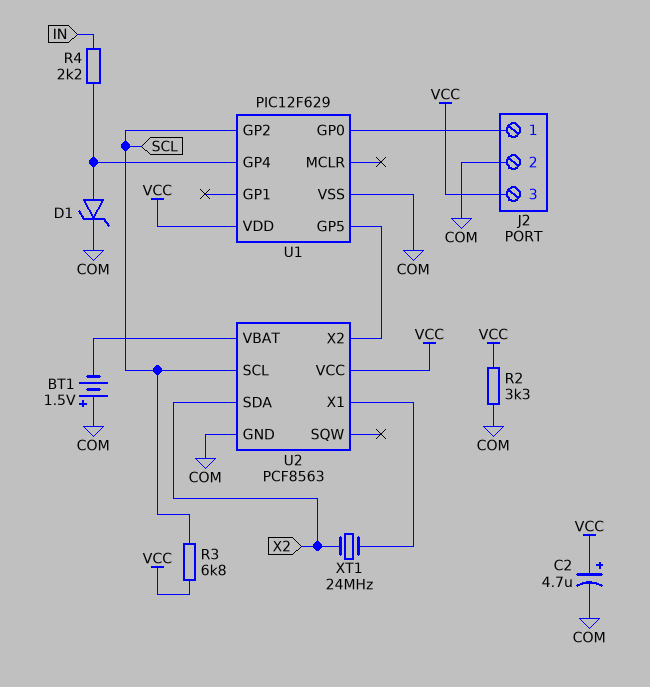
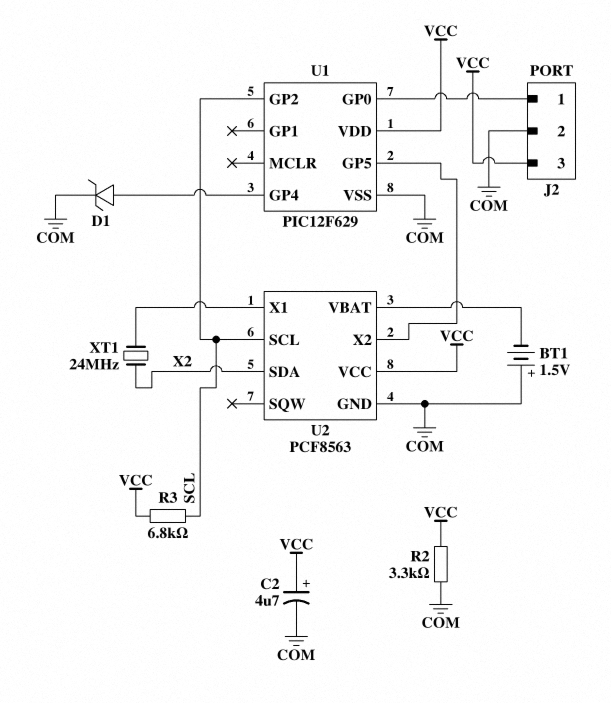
R4: 2.2k (IN, U1/GP4) -> none

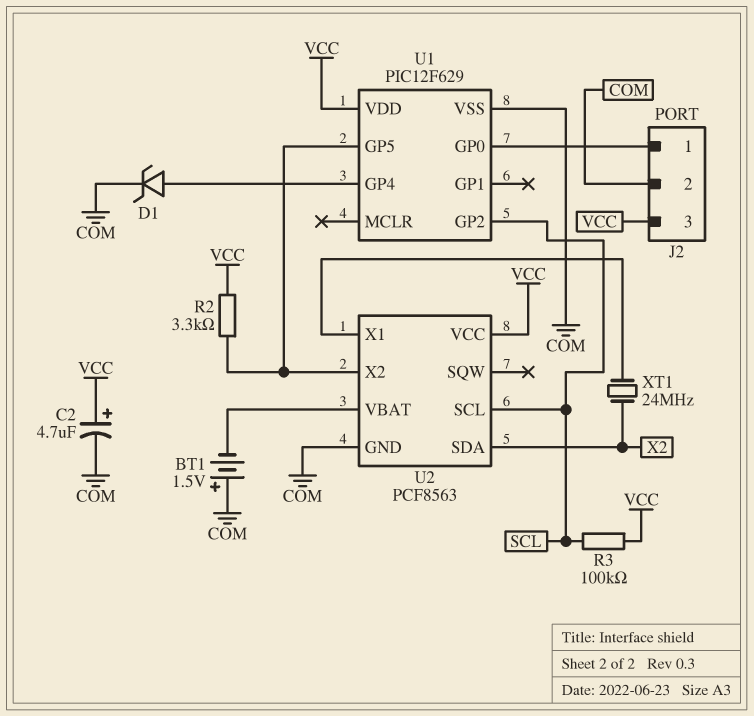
R2: 3.3k (COM, VCC) -> 3.3k (U1/GP5, VCC)
R3: 6.8k (SCL, VCC) -> 100k (SCL, VCC)

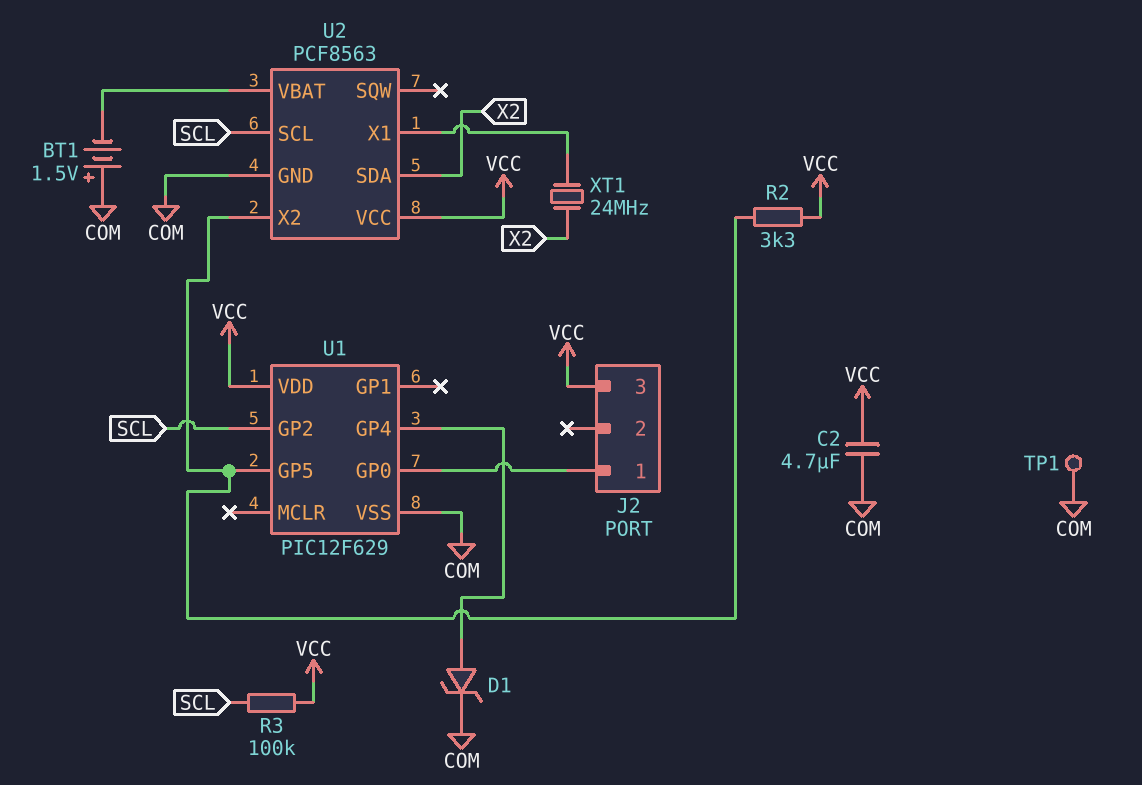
C2: 4.7uF (plus VCC, minus COM) -> 4.7uF (COM, VCC)
J2 pin 2: COM -> none
TP1: none -> test point (COM)

